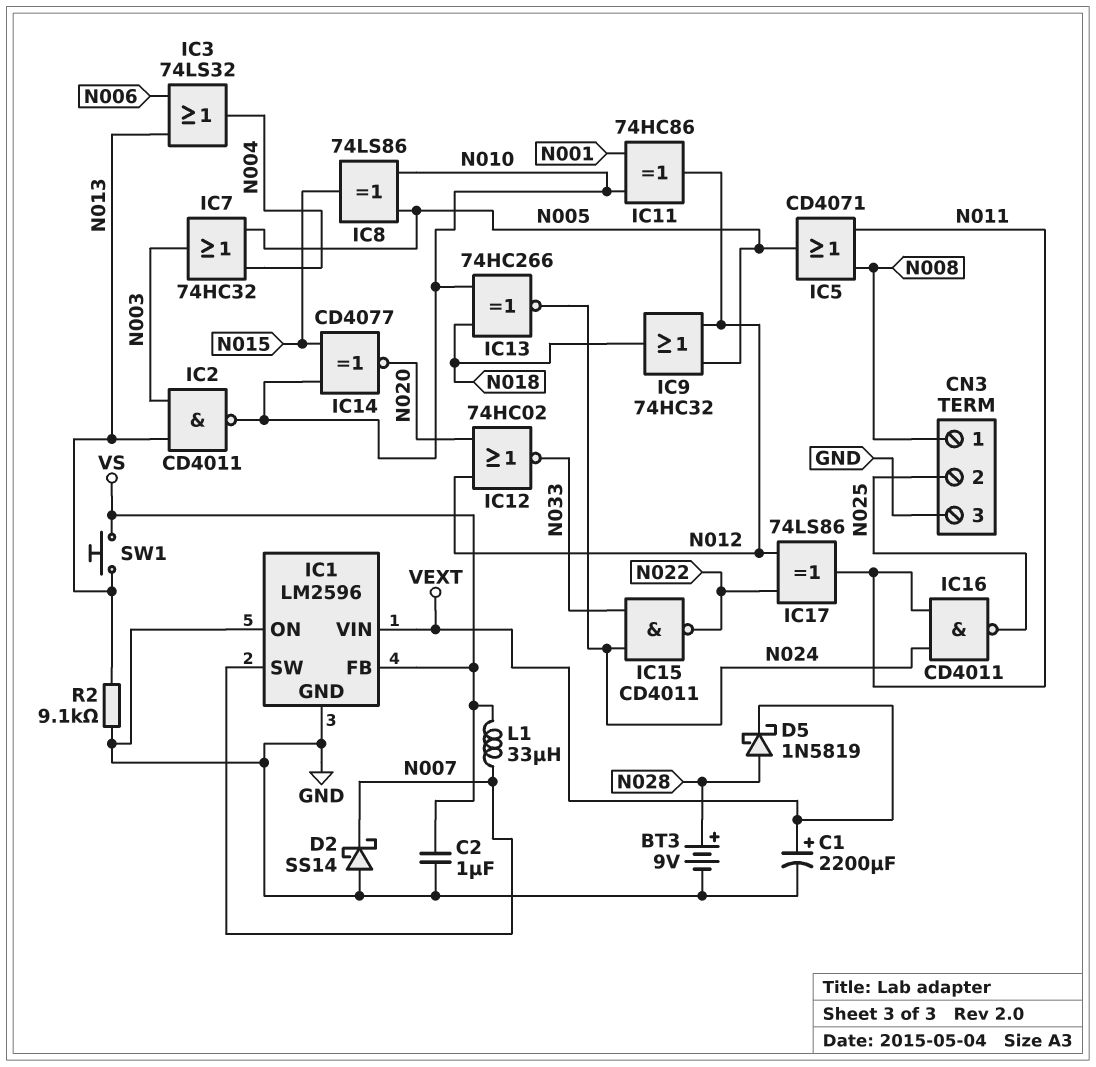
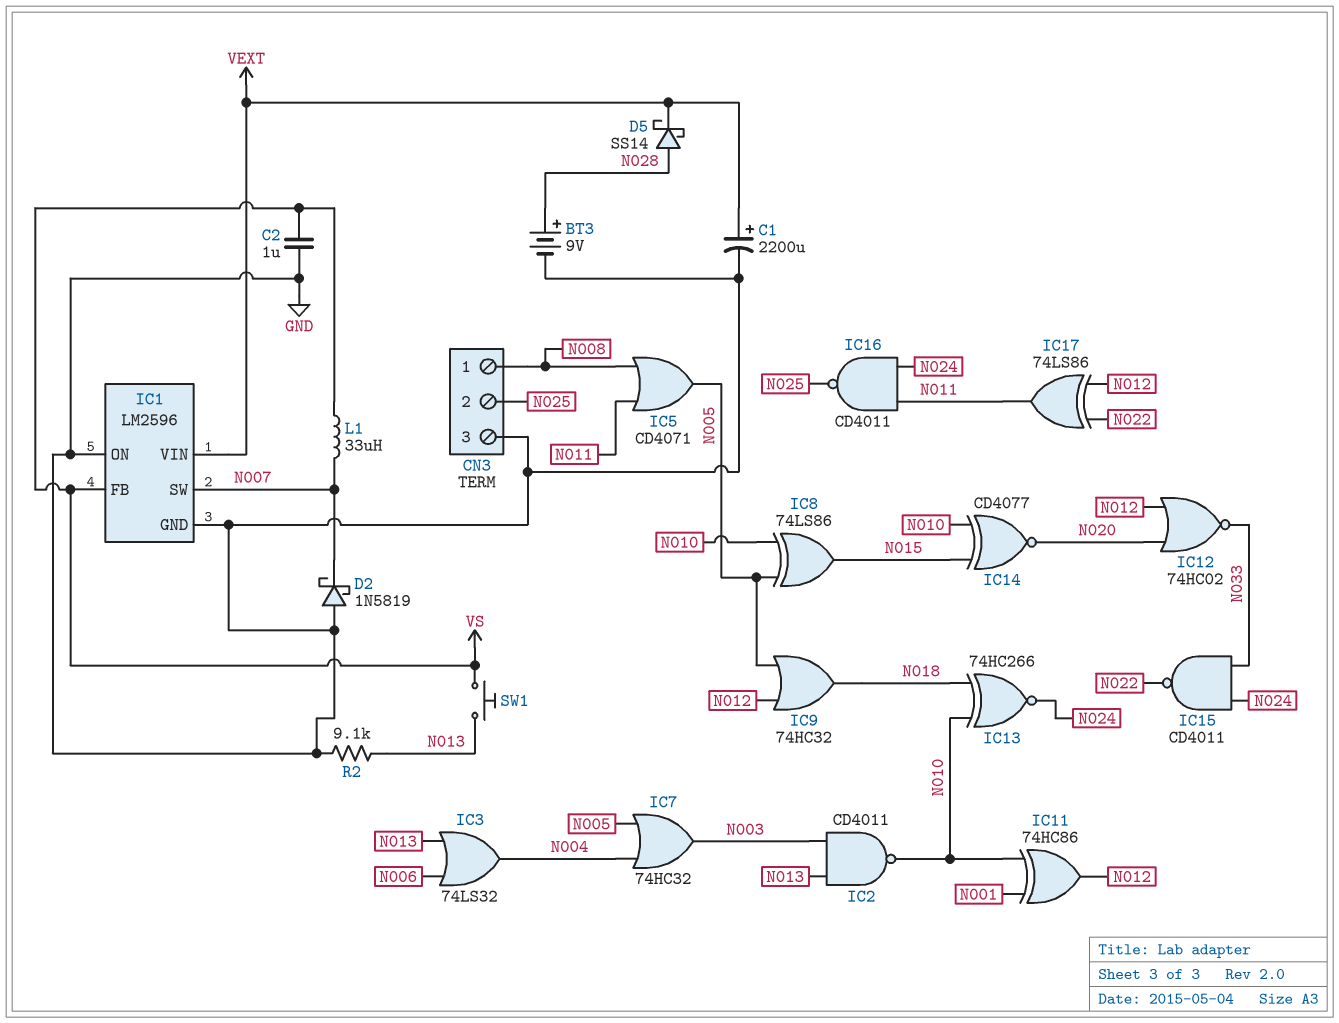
D2: schottky SS14 (A GND, K N007) -> schottky 1N5819 (A GND, K N007)
D5: schottky 1N5819 (A N028, K VEXT) -> schottky SS14 (A N028, K VEXT)

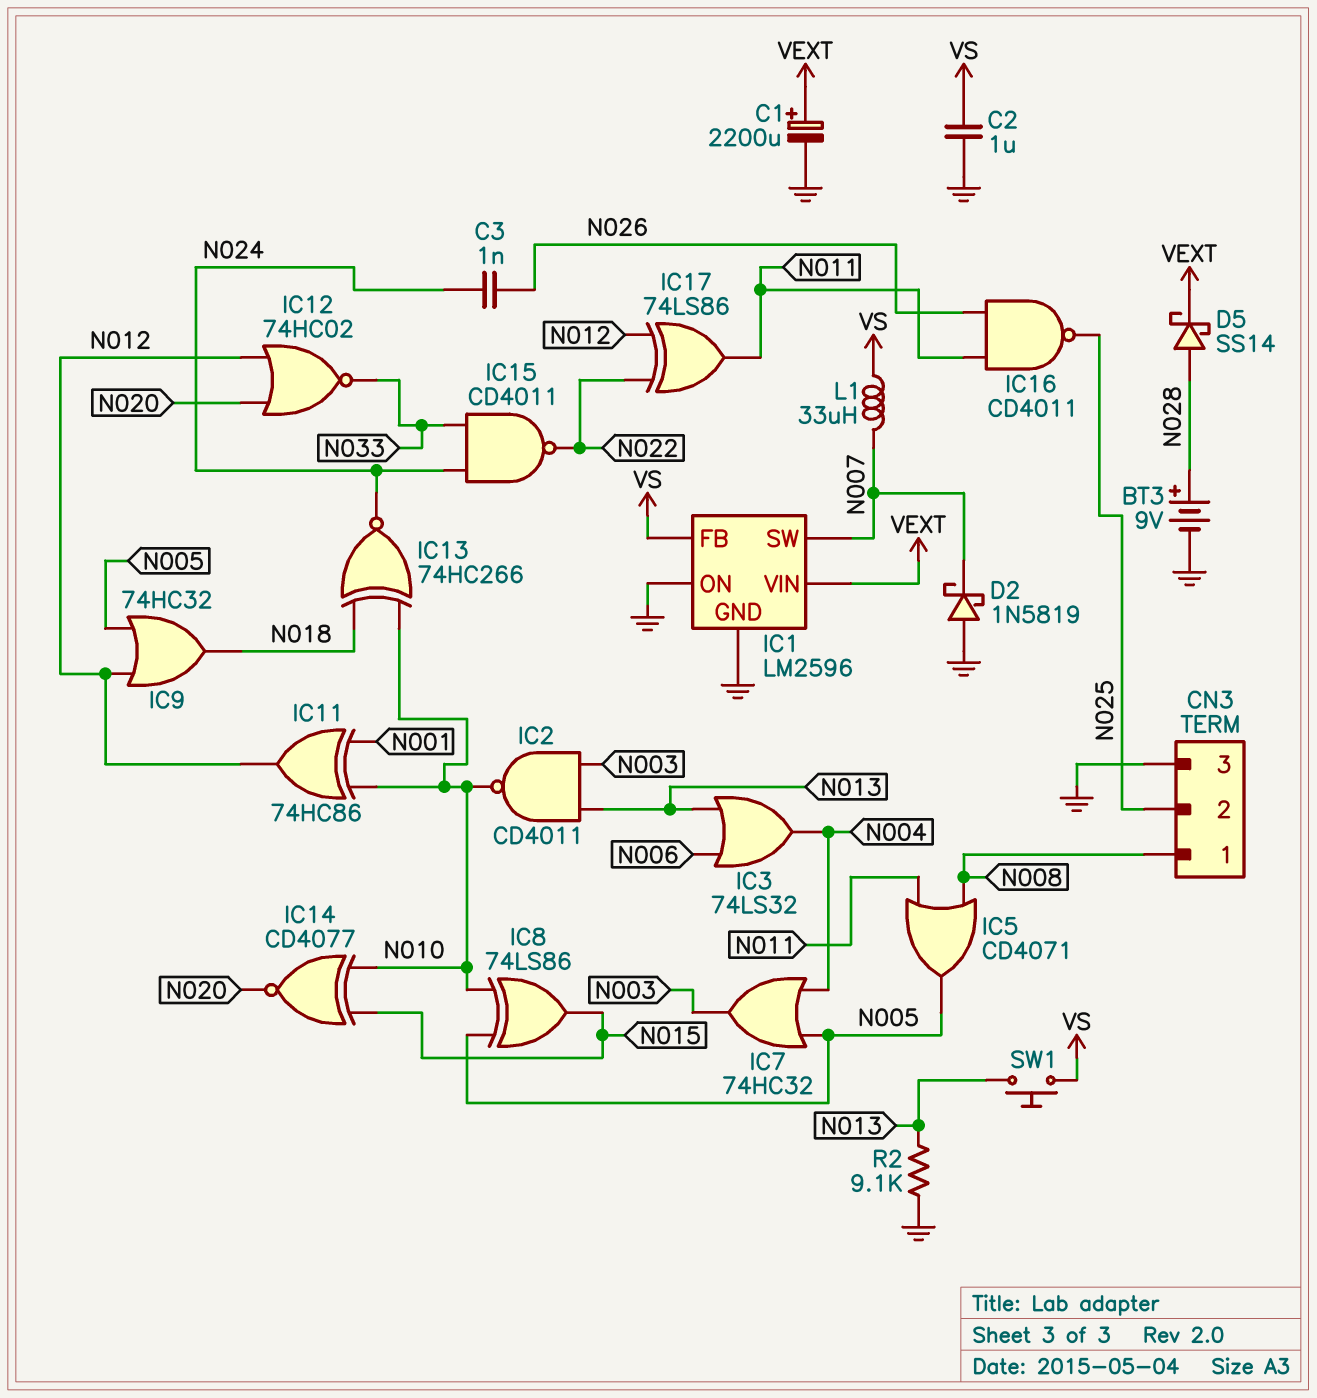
C3: none -> 1nF (N024, N026)
IC16: NAND CD4011 (in N011, in N024, out N025) -> NAND CD4011 (in N011, in N026, out N025)

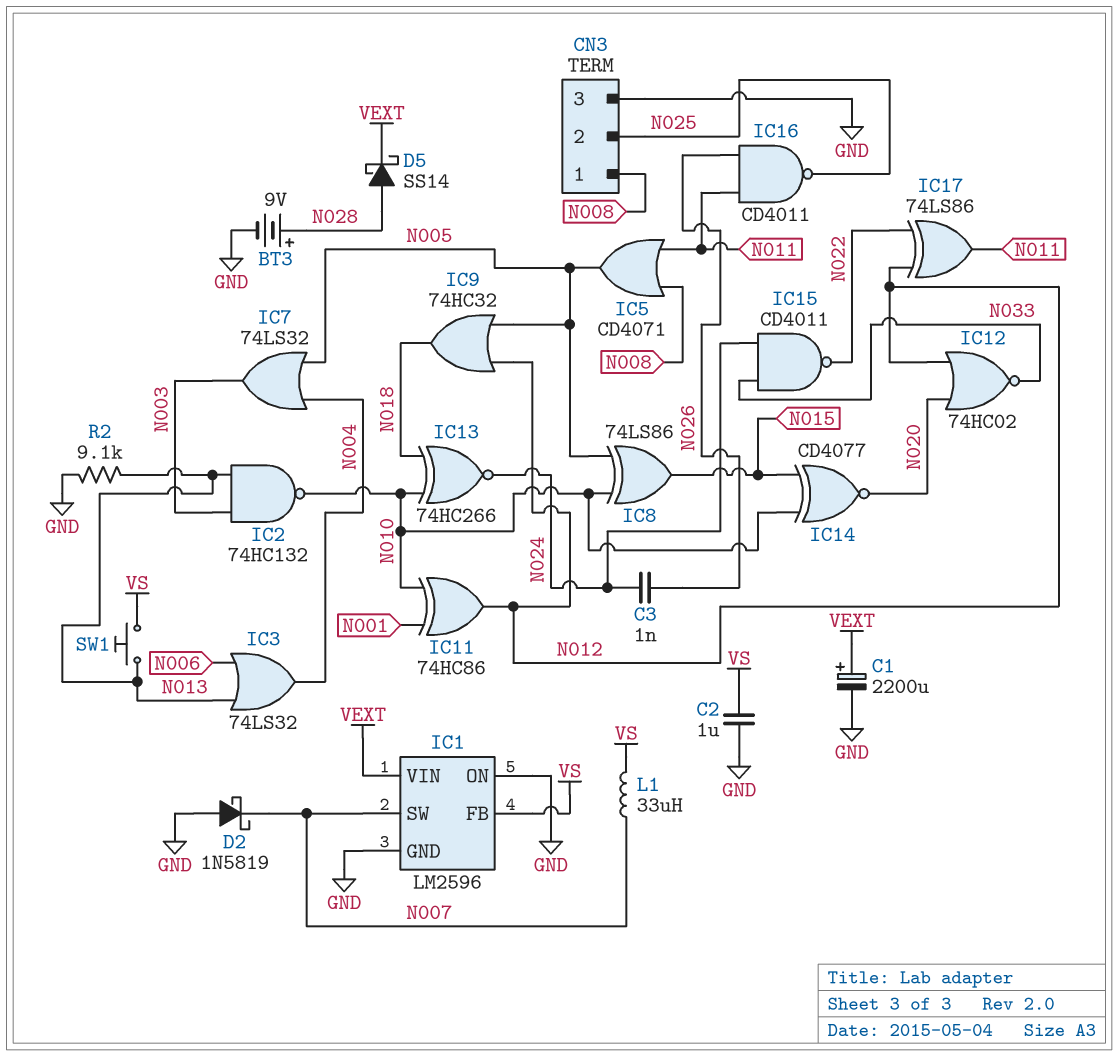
IC2: NAND CD4011 (in N003, in N013, out N010) -> NAND 74HC132 (in N003, in N013, out N010)
IC7: OR 74HC32 (in N004, in N005, out N003) -> OR 74LS32 (in N004, in N005, out N003)

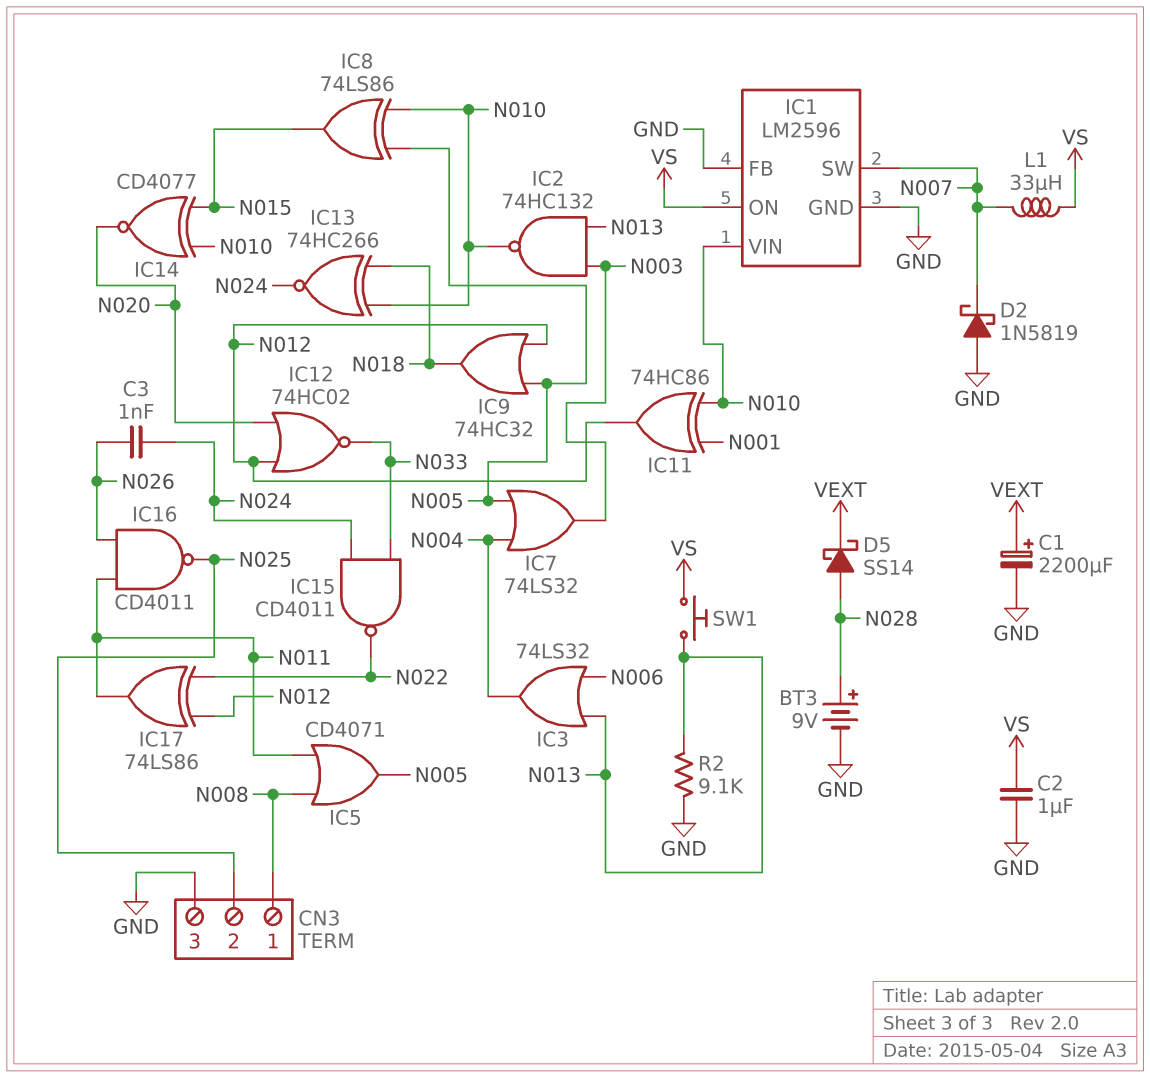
IC1 pin FB: VS -> GND
IC1 pin ON: GND -> VS
IC1 pin VIN: VEXT -> N010

